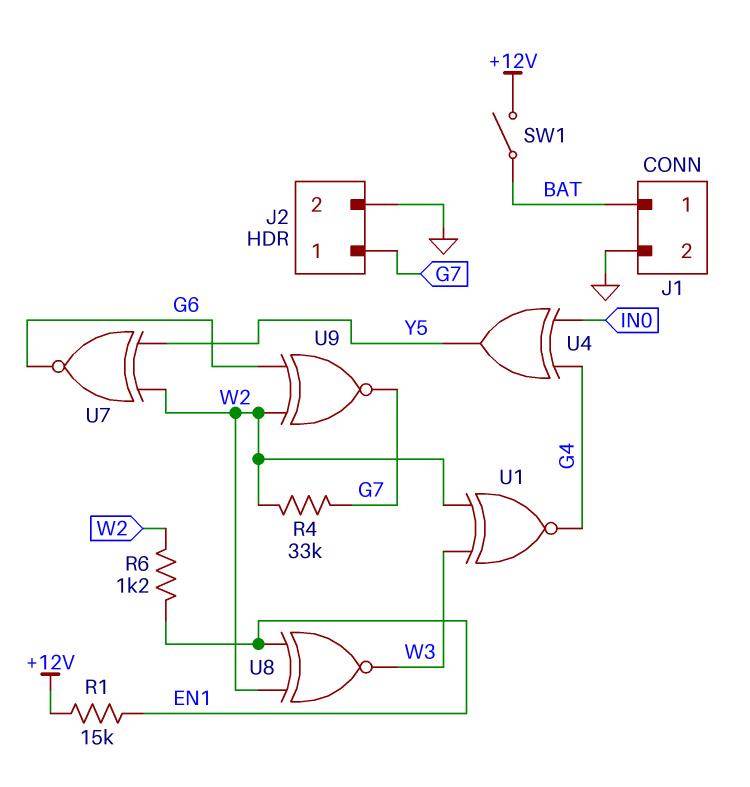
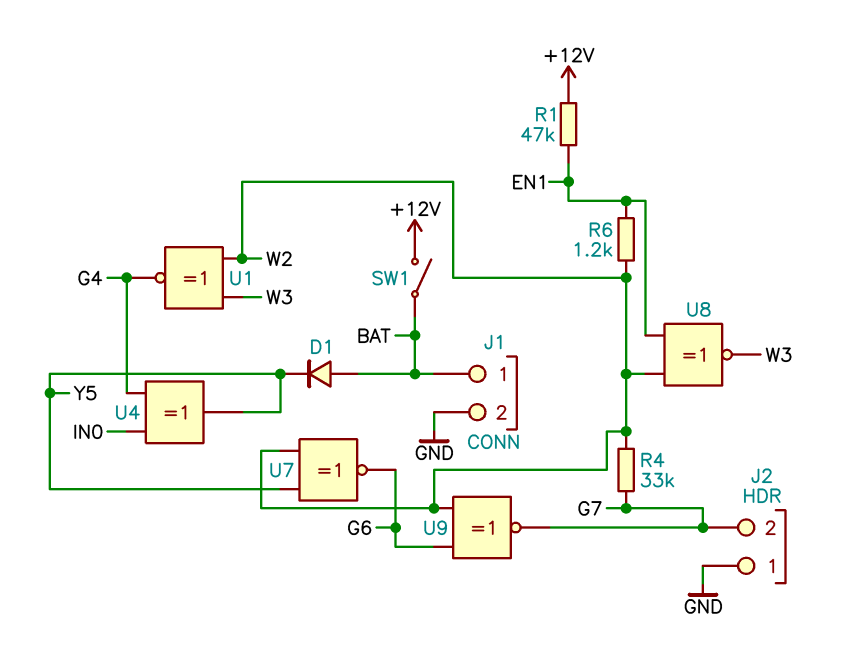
D1: none -> diode (A BAT, K Y5)
J2 pin 1: G7 -> GND
J2 pin 2: GND -> G7
R1: 15k (+12V, EN1) -> 47k (+12V, EN1)

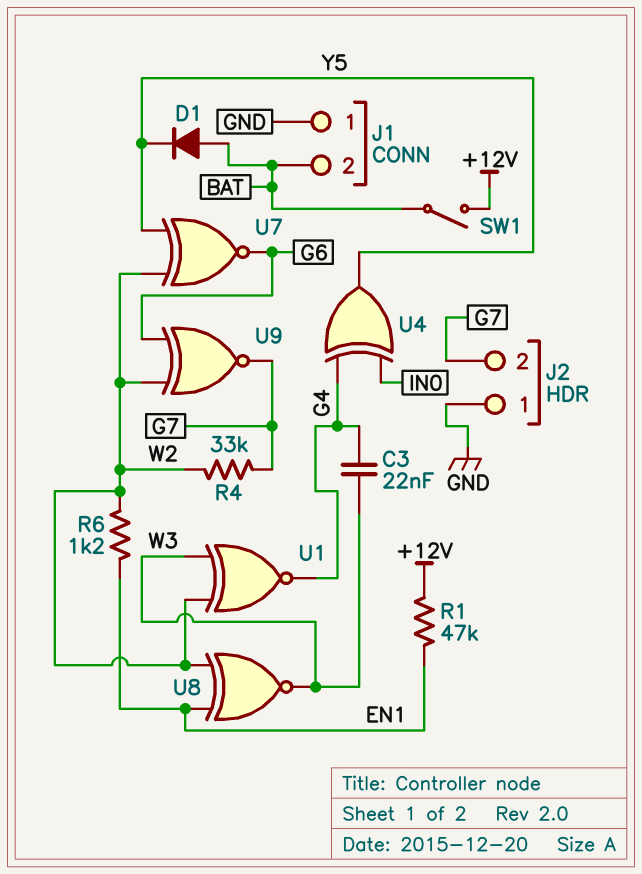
C3: none -> 22nF (G4, W3)
J1 pin 1: BAT -> GND
J1 pin 2: GND -> BAT

